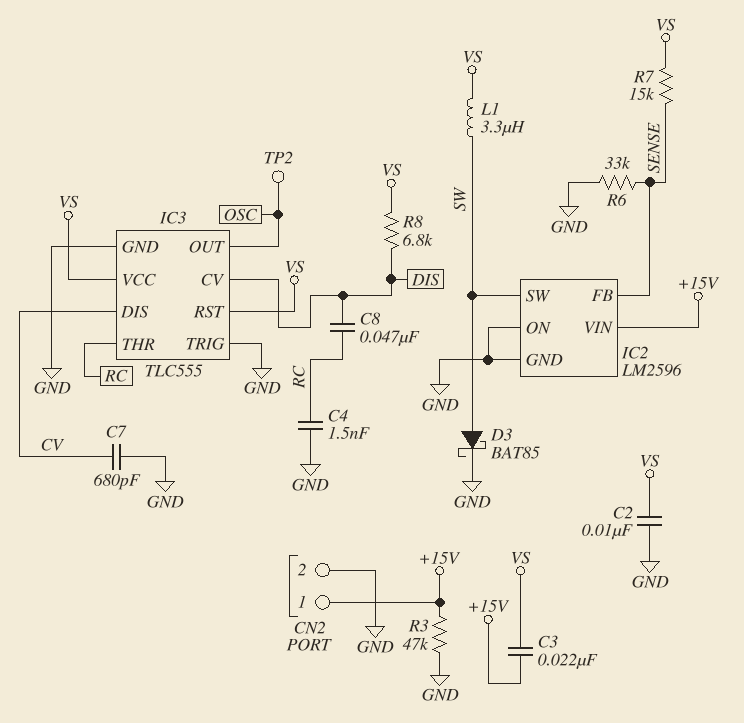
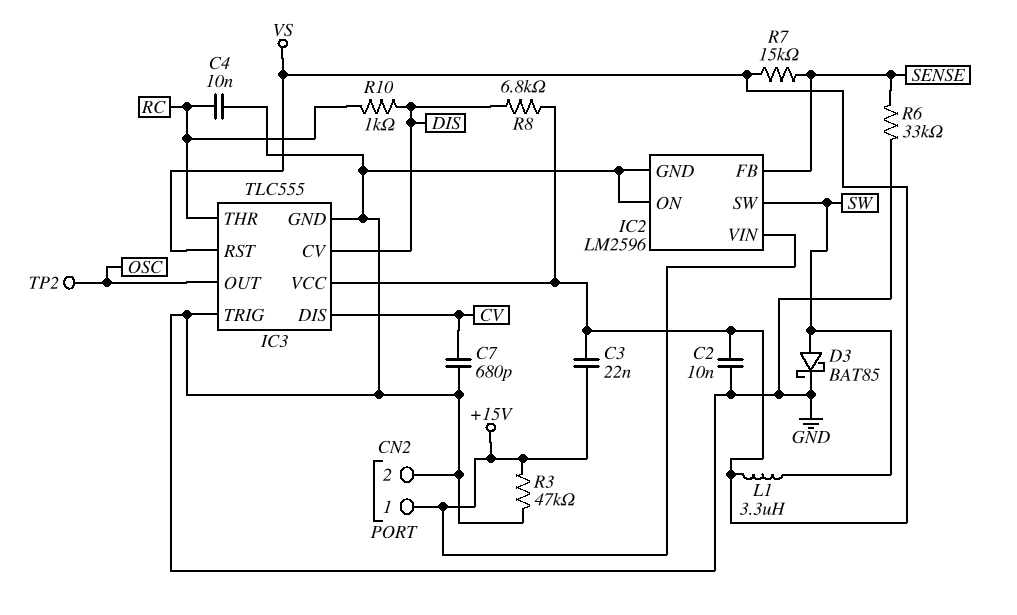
C4: 1.5nF (GND, RC) -> 10nF (GND, RC)
C8: 47nF (DIS, RC) -> none
R10: none -> 1k (DIS, RC)

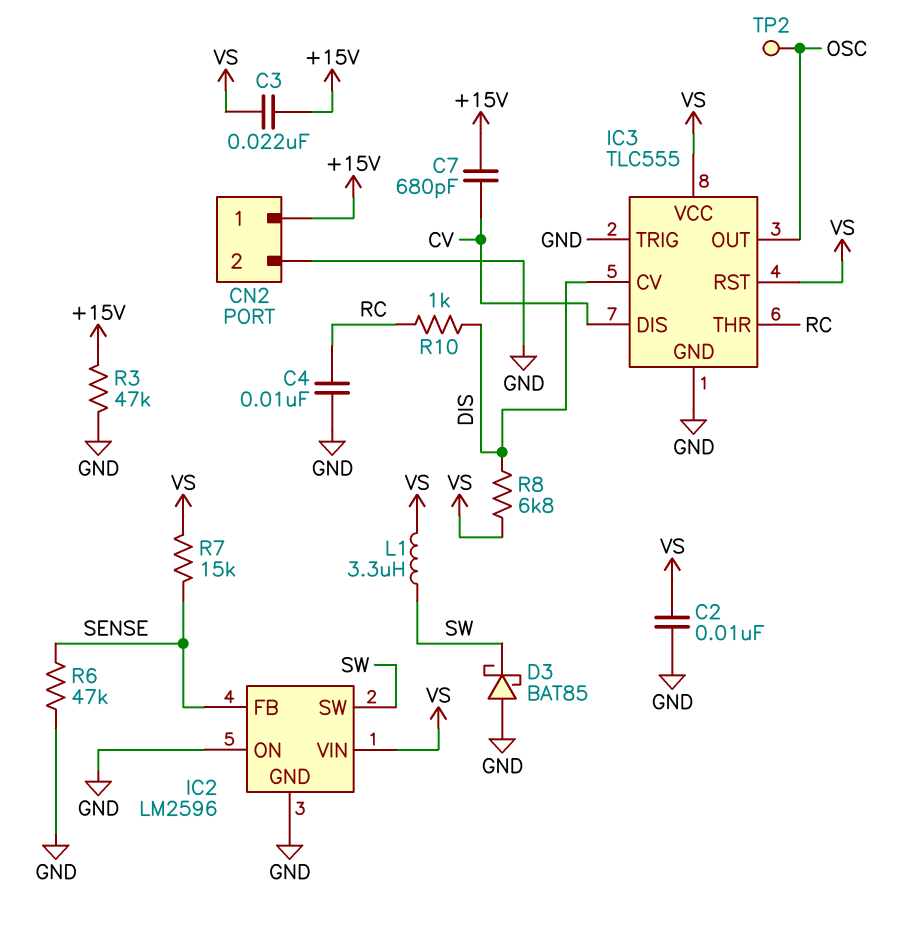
C7: 680pF (CV, GND) -> 680pF (+15V, CV)
D3: schottky BAT85 (A SW, K GND) -> schottky BAT85 (A GND, K SW)
IC2 pin VIN: +15V -> VS
R6: 33k (GND, SENSE) -> 47k (GND, SENSE)

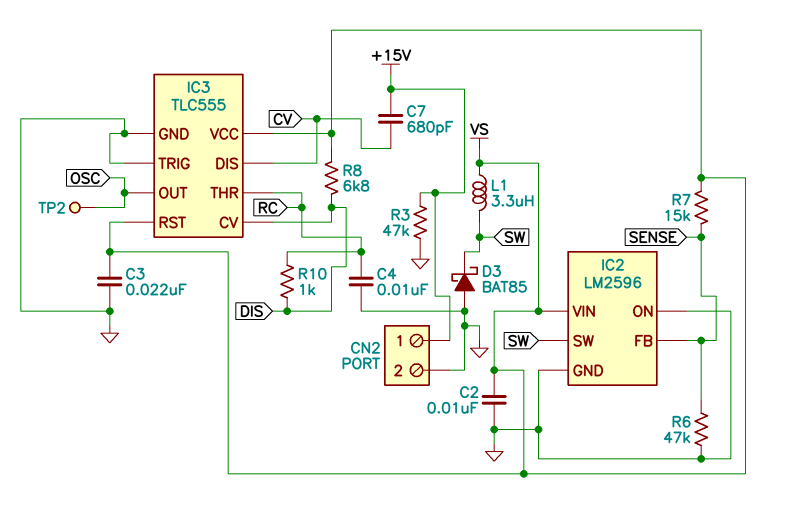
C3: 22nF (+15V, VS) -> 22nF (GND, VS)

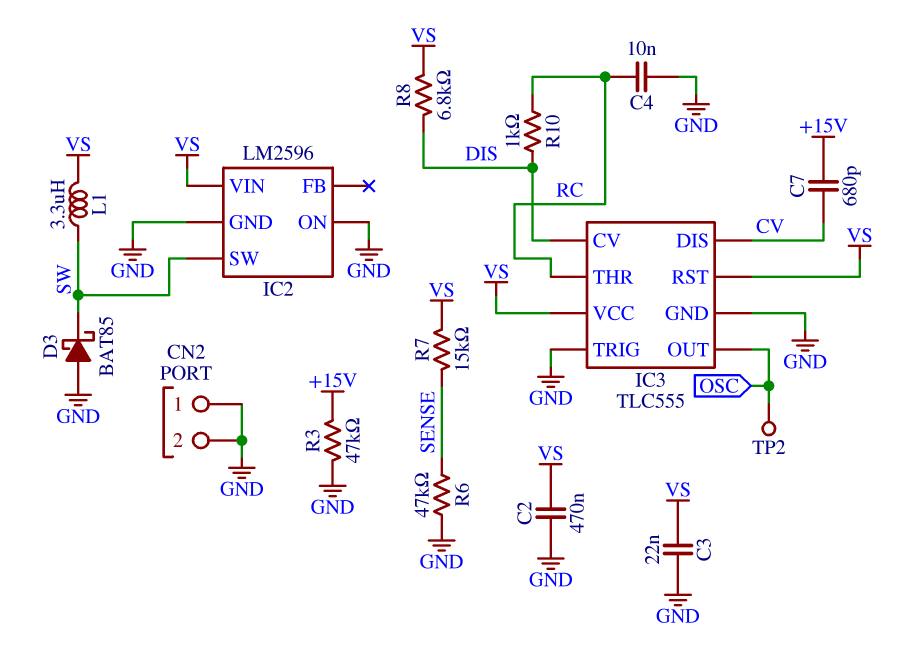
C2: 10nF (GND, VS) -> 470nF (GND, VS)
CN2 pin 1: +15V -> GND
IC2 pin FB: SENSE -> none

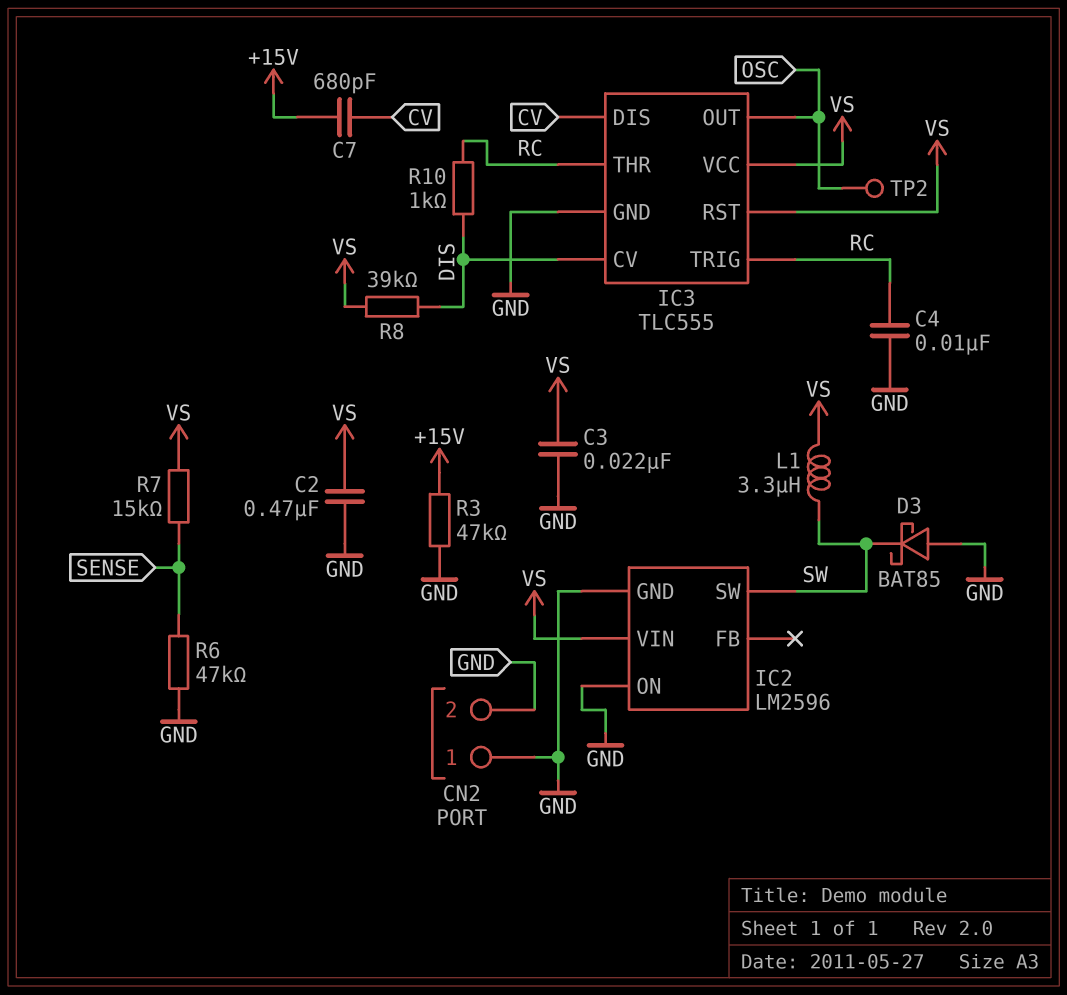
IC3 pin TRIG: GND -> RC
R8: 6.8k (DIS, VS) -> 39k (DIS, VS)

